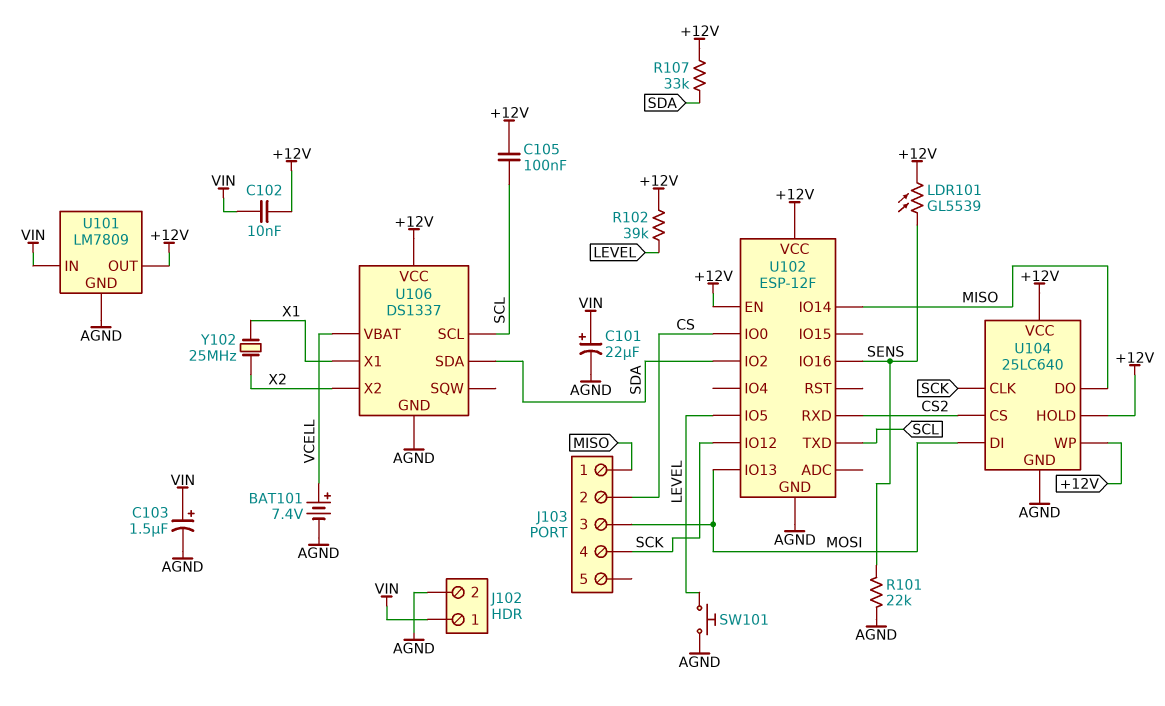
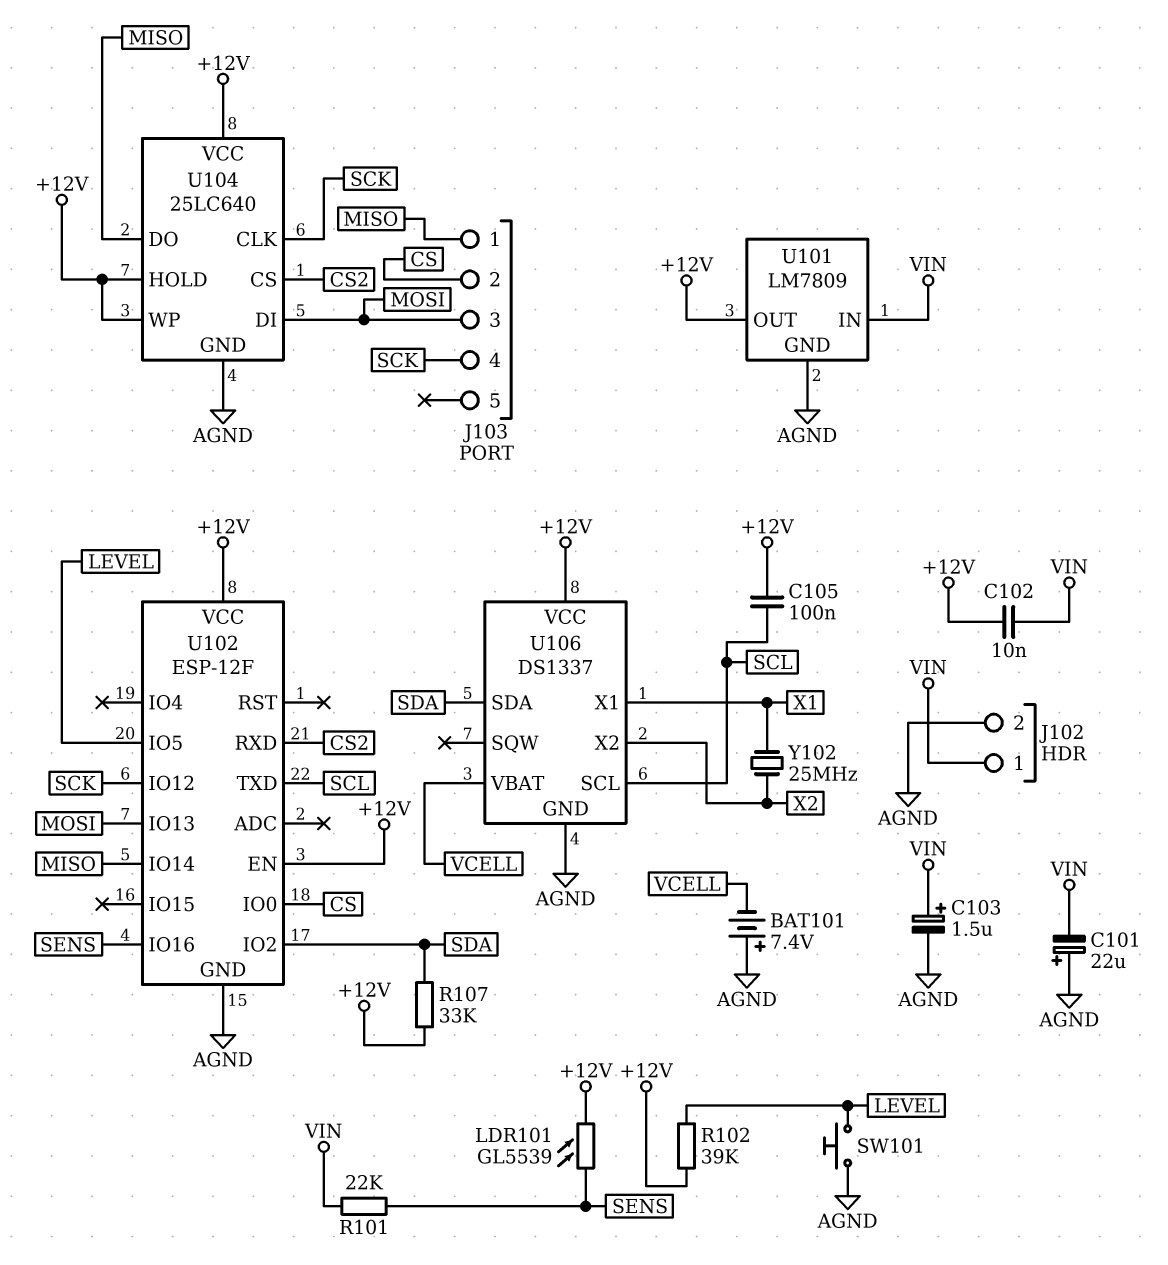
BAT101: 7.4V (plus VCELL, minus AGND) -> 7.4V (plus AGND, minus VCELL)
C101: 22uF (plus VIN, minus AGND) -> 22uF (plus AGND, minus VIN)
R101: 22k (AGND, SENS) -> 22k (SENS, VIN)

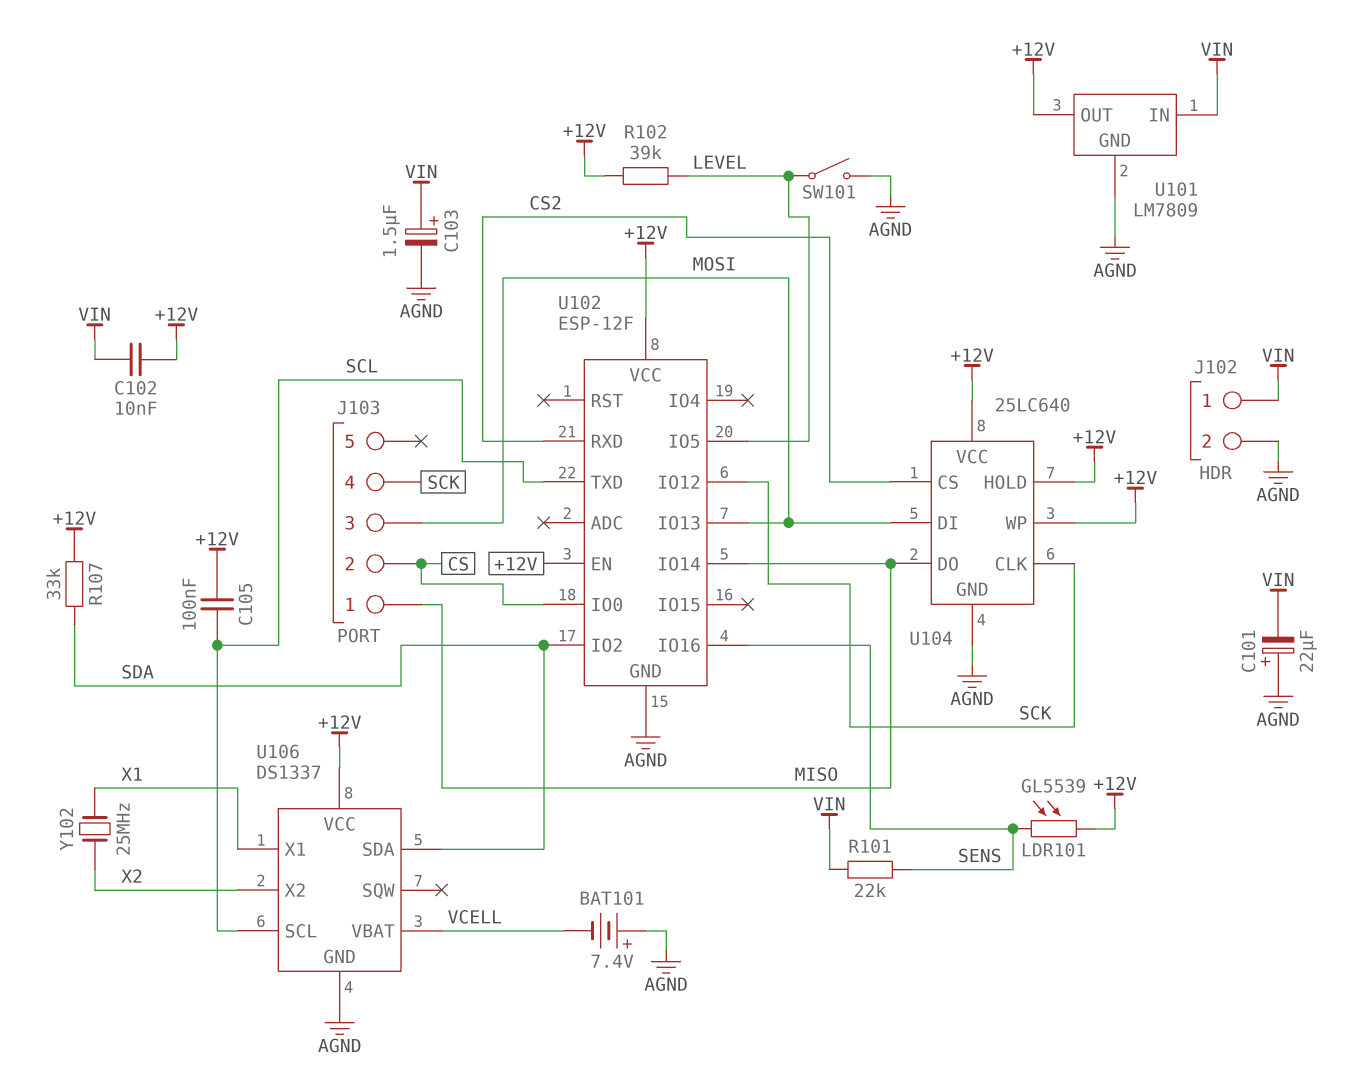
SW101: button (AGND, LEVEL) -> switch (AGND, LEVEL)

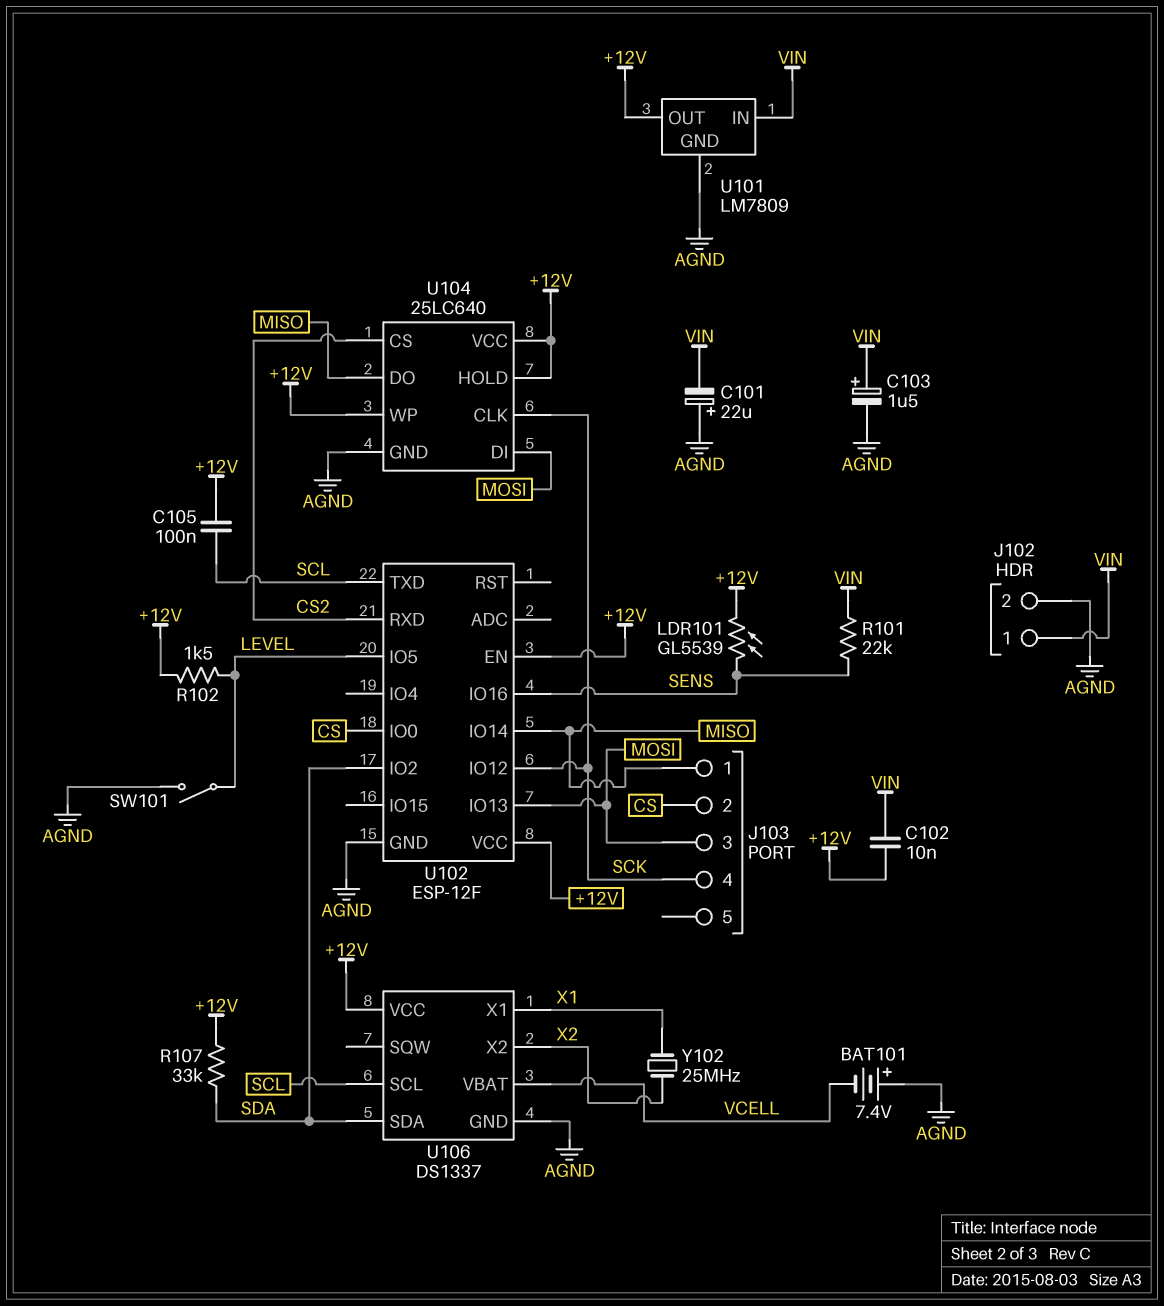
R102: 39k (+12V, LEVEL) -> 1.5k (+12V, LEVEL)

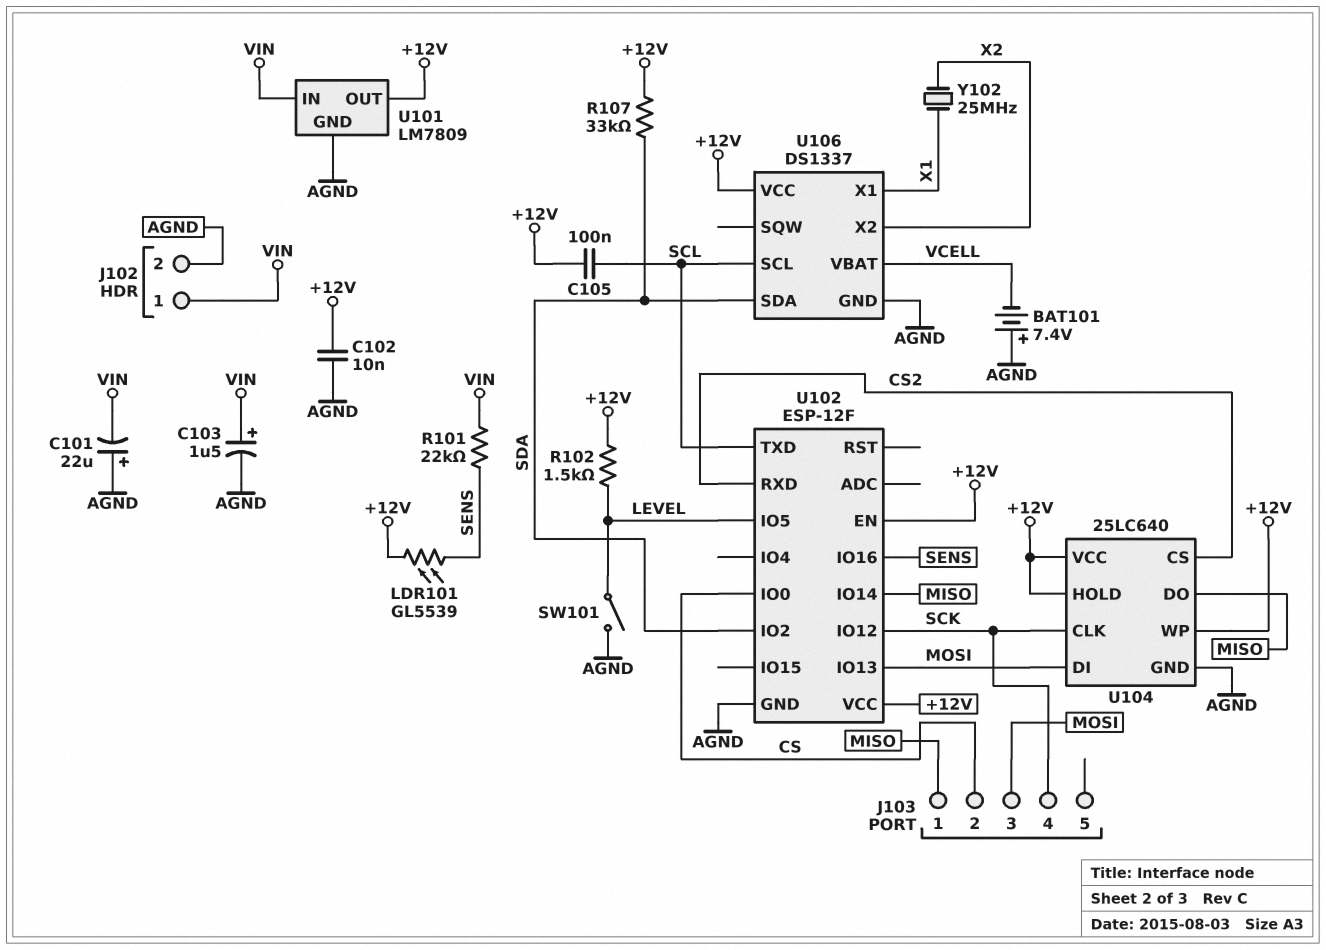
C102: 10nF (+12V, VIN) -> 10nF (+12V, AGND)

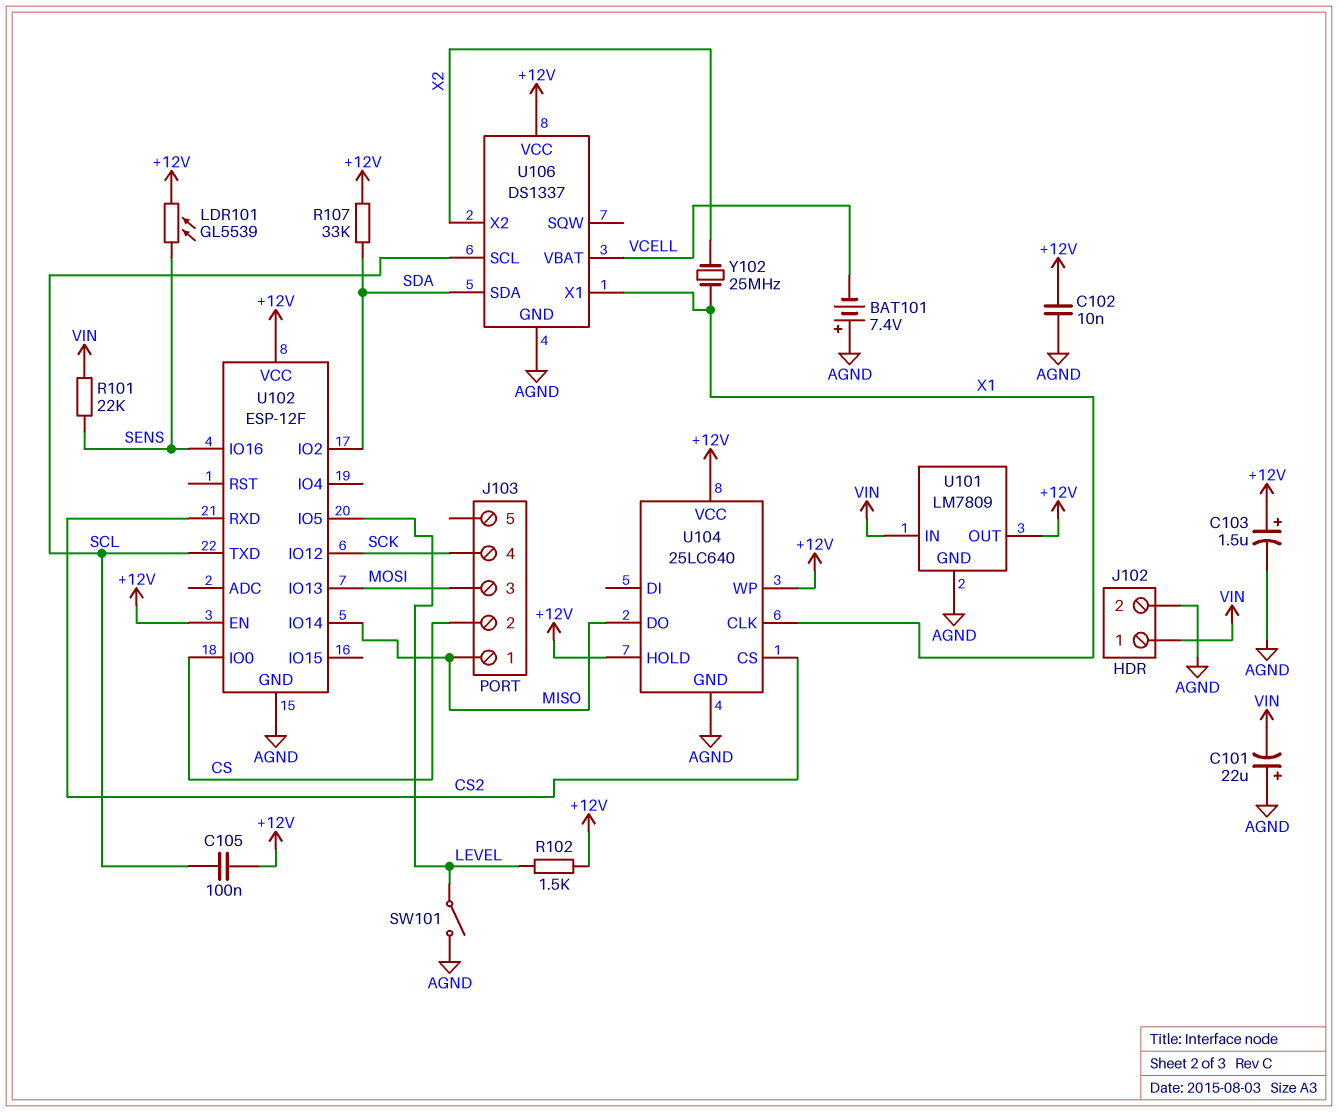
C103: 1.5uF (plus VIN, minus AGND) -> 1.5uF (plus +12V, minus AGND)
U104 pin CLK: SCK -> X1
U104 pin DI: MOSI -> none

